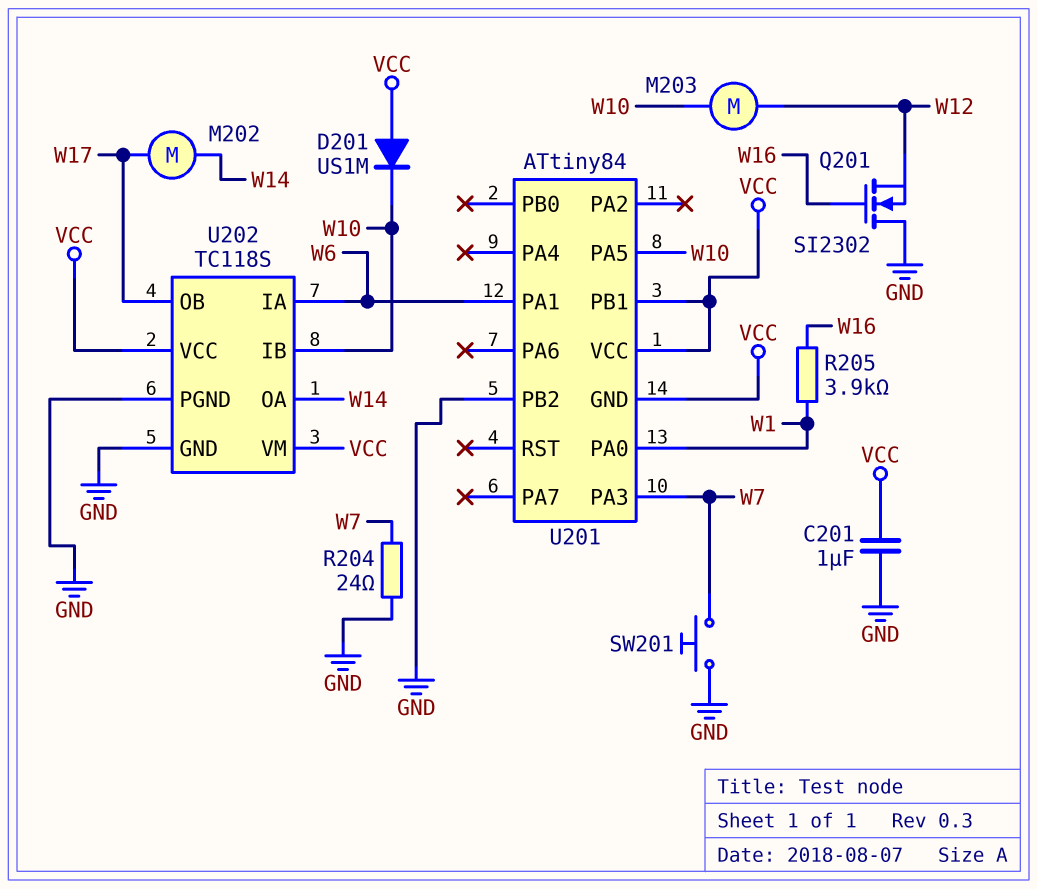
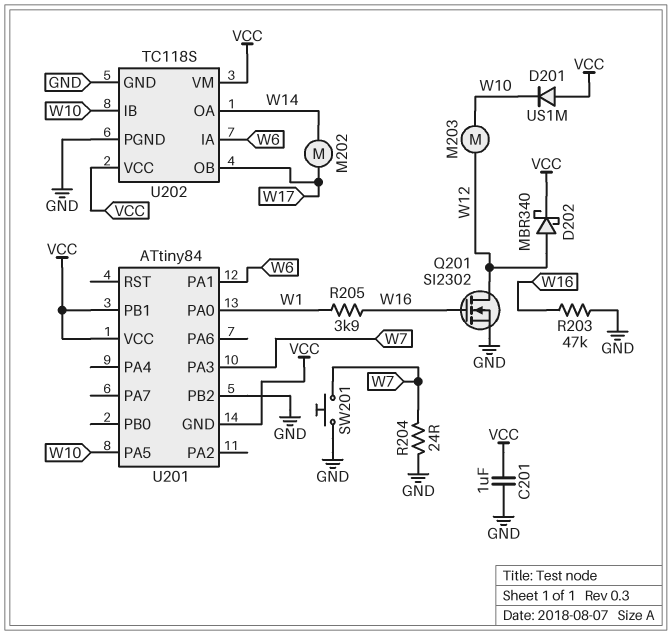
D202: none -> schottky MBR340 (A W12, K VCC)
Q201: NMOS SI2302 (G W16, D GND, S W12) -> NMOS SI2302 (G W16, D W12, S GND)
R203: none -> 47k (GND, W16)

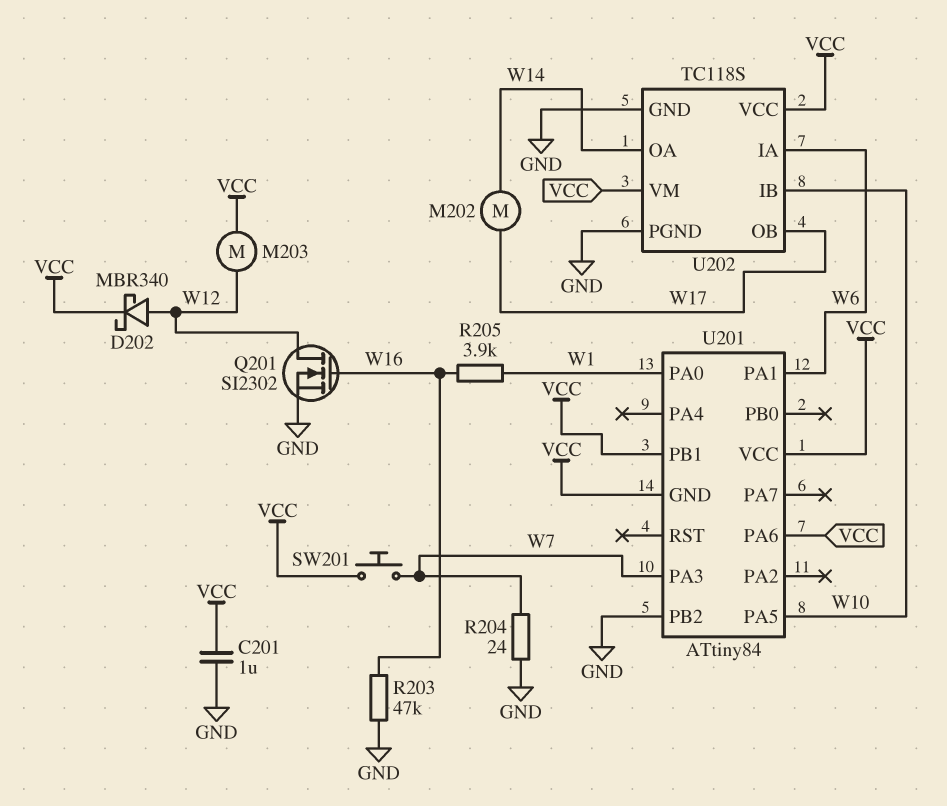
D201: diode US1M (A VCC, K W10) -> none
M203: motor (W10, W12) -> motor (VCC, W12)
SW201: button (GND, W7) -> button (VCC, W7)
U201 pin PA6: none -> VCC

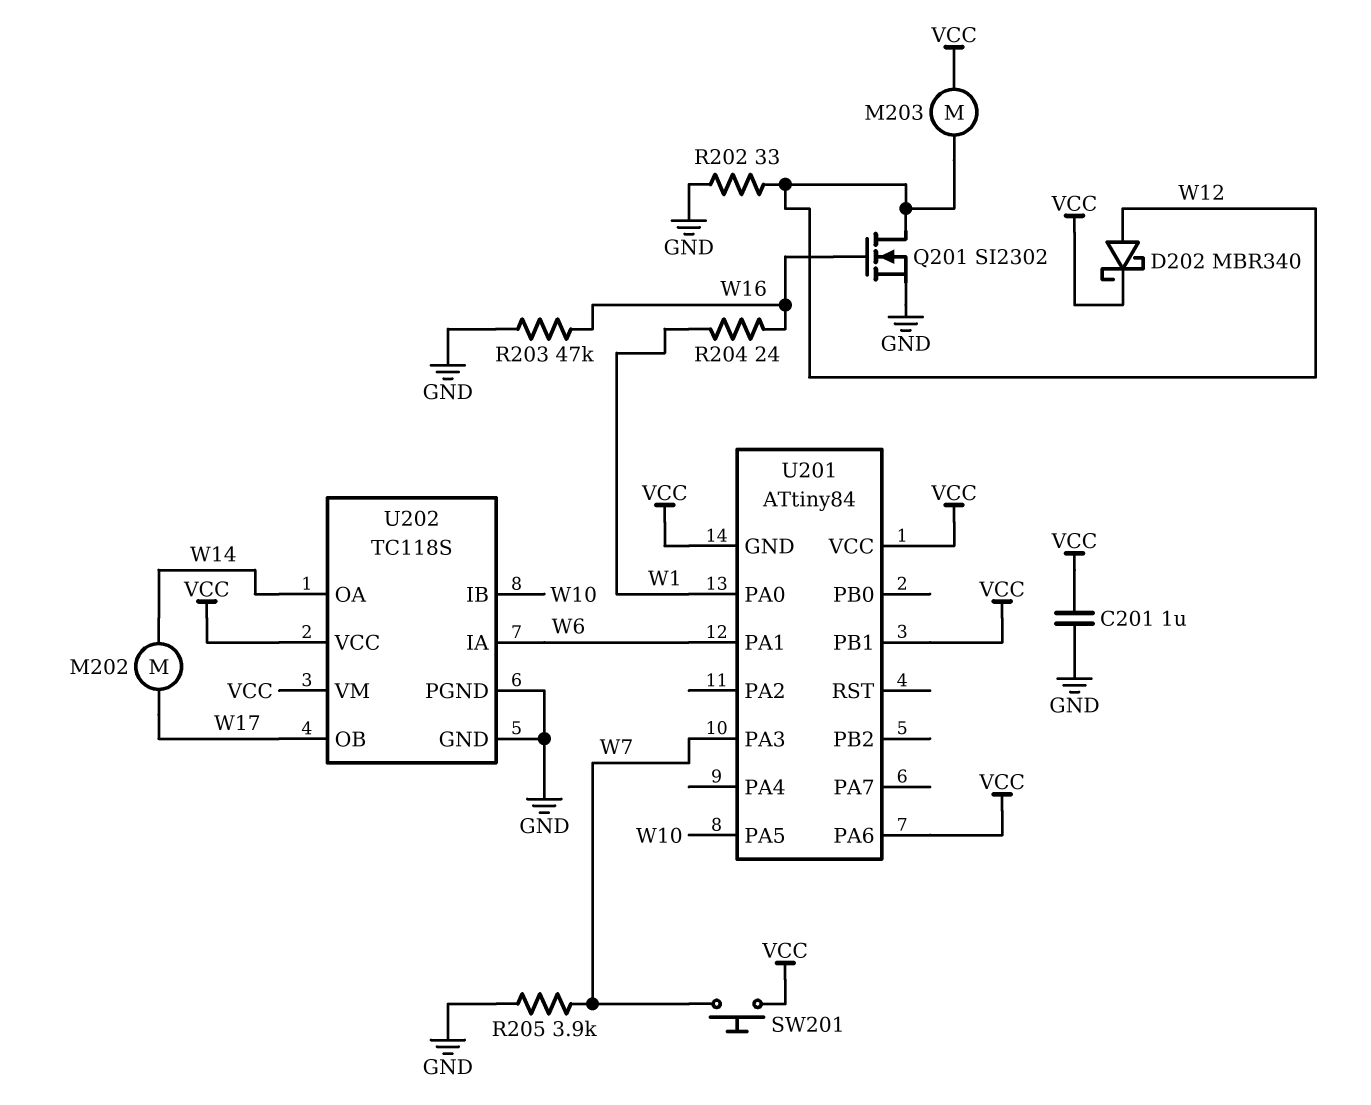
R202: none -> 33 (GND, W12)
R204: 24 (GND, W7) -> 24 (W1, W16)
R205: 3.9k (W1, W16) -> 3.9k (GND, W7)
U201 pin PB2: GND -> none

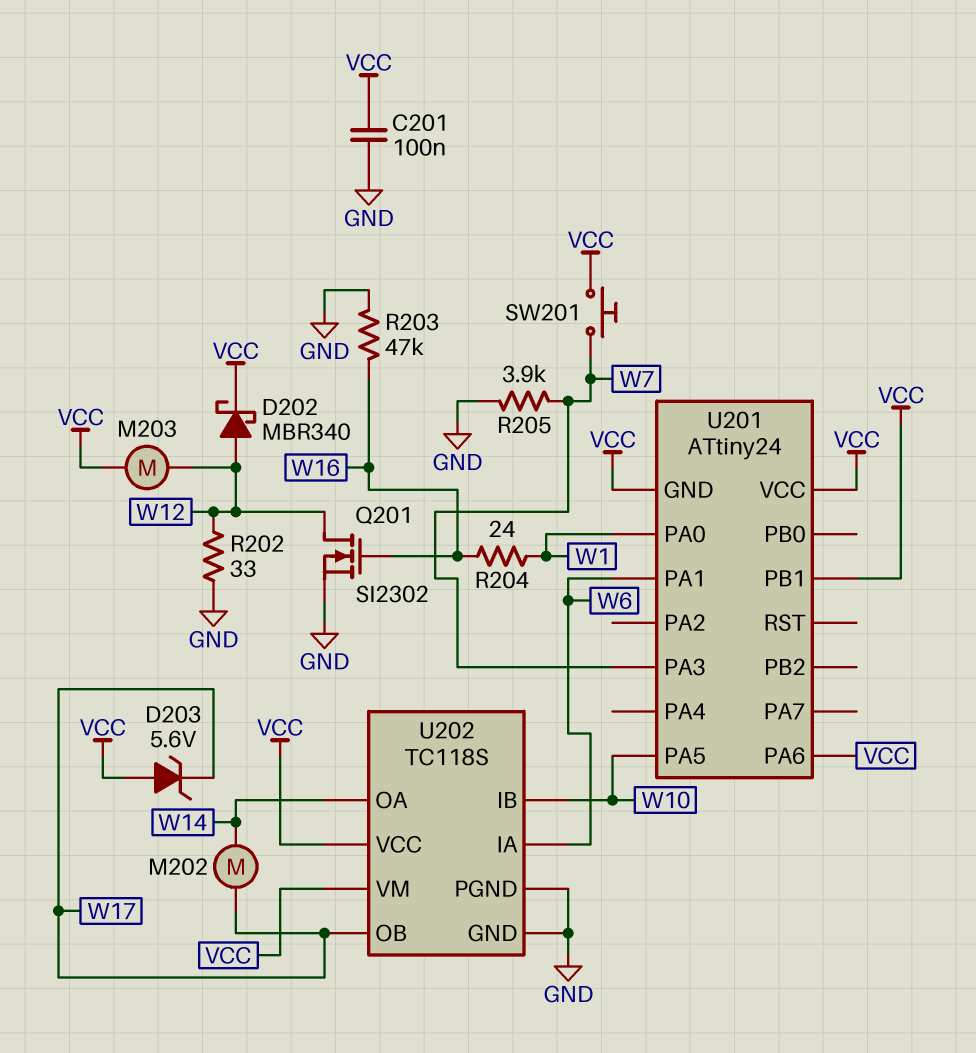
C201: 1uF (GND, VCC) -> 100nF (GND, VCC)
D203: none -> zener 5.6V (A VCC, K W17)
U201: ATtiny84 -> ATtiny24

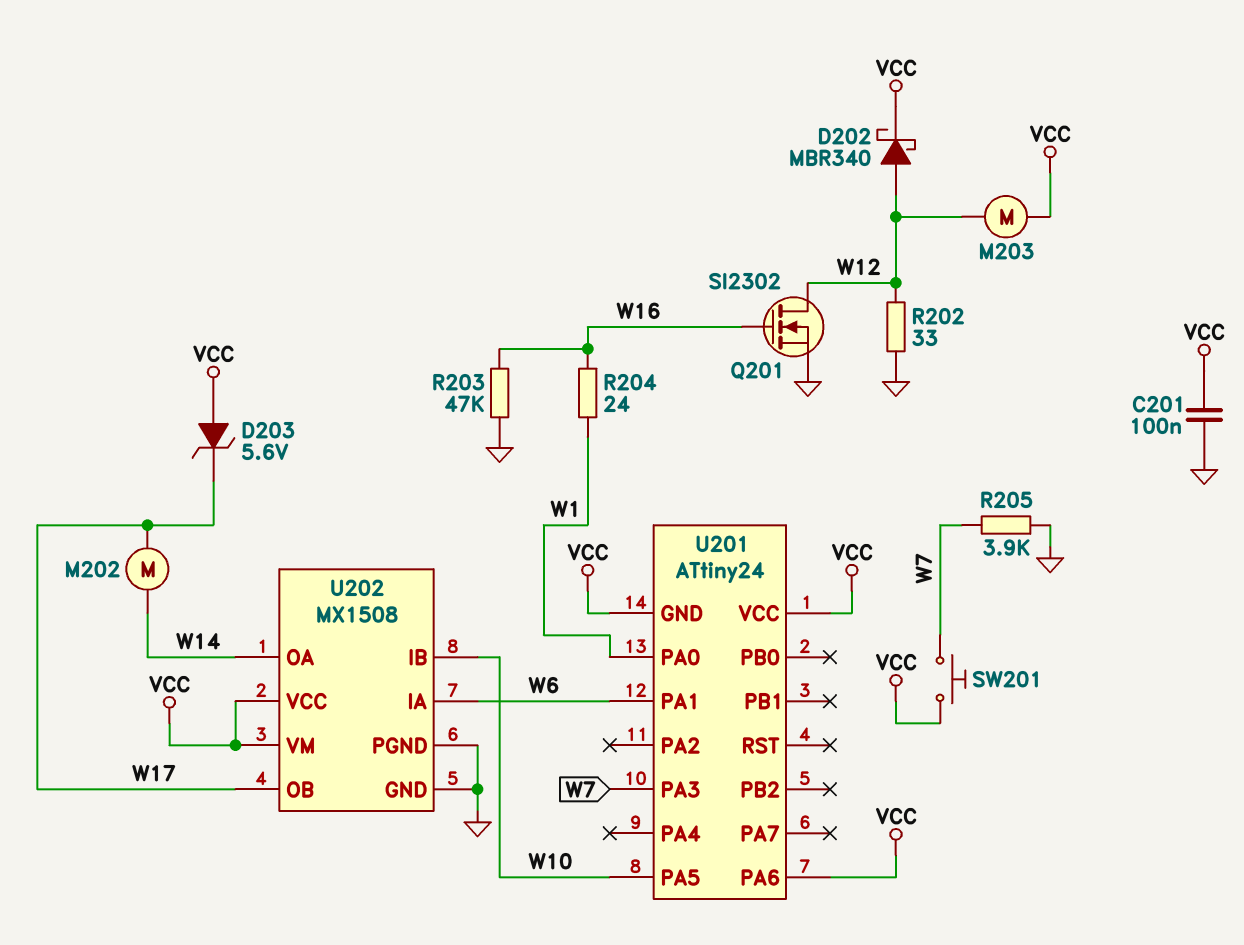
U201 pin PB1: VCC -> none
U202: TC118S -> MX1508

